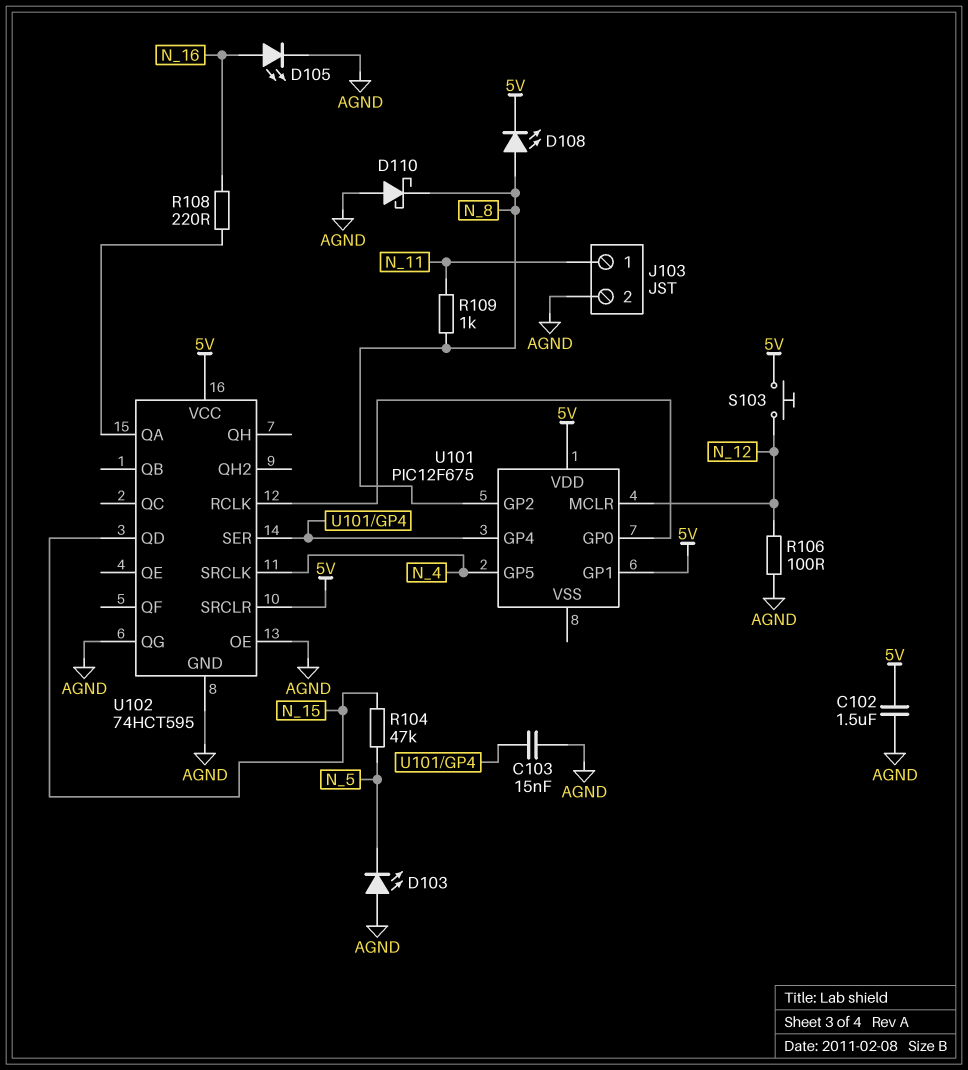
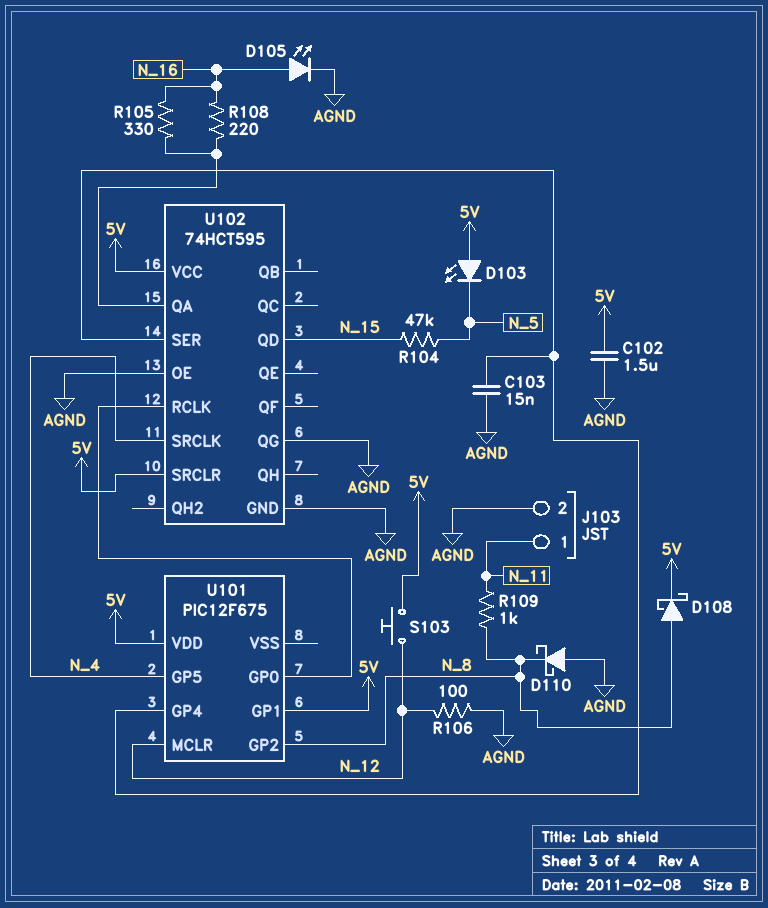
D103: LED (A AGND, K N_5) -> LED (A 5V, K N_5)
D108: LED (A N_8, K 5V) -> schottky (A N_8, K 5V)
R105: none -> 330 (N_16, U102/QA)

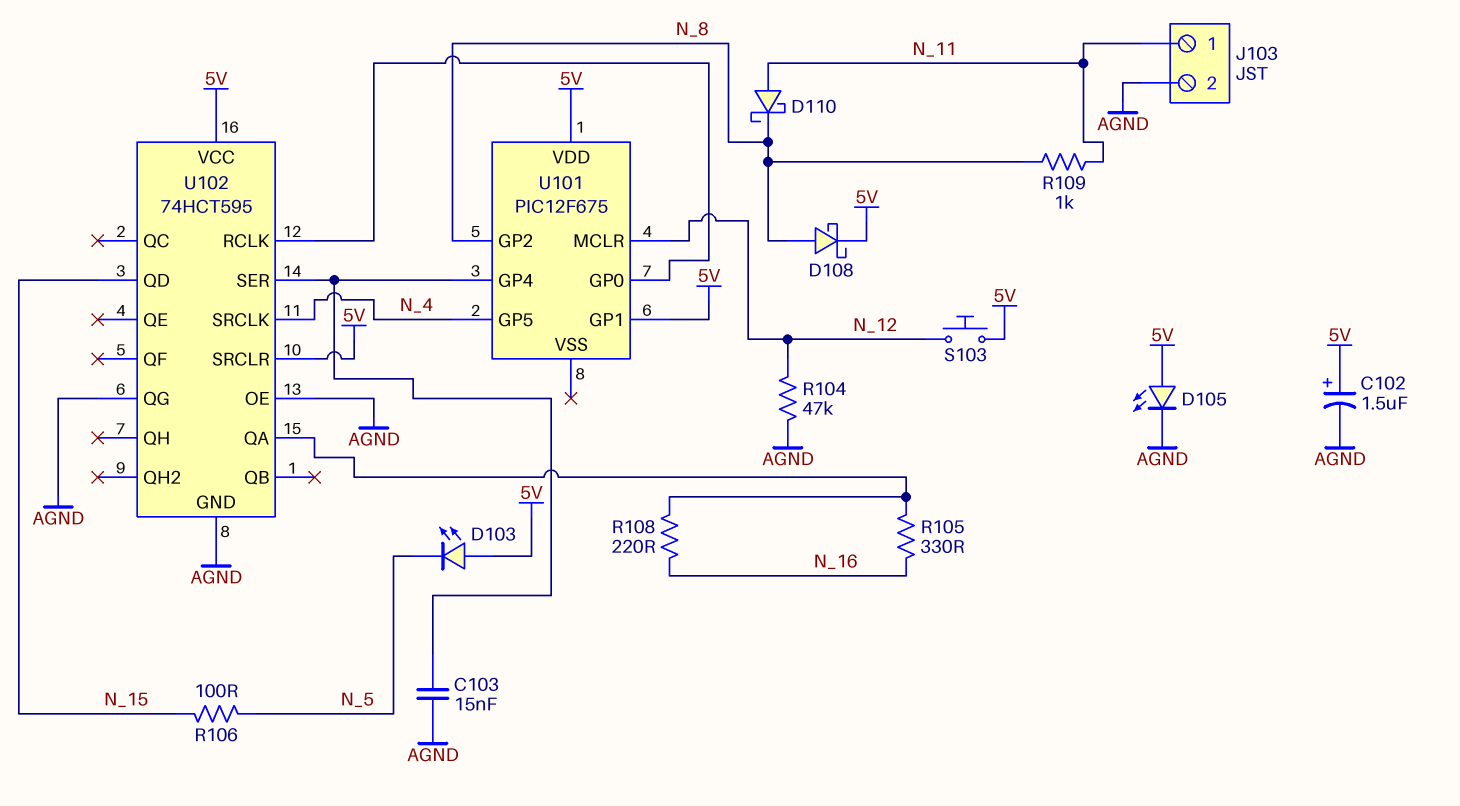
C102: 1.5uF (5V, AGND) -> 1.5uF (plus 5V, minus AGND)
D105: LED (A N_16, K AGND) -> LED (A 5V, K AGND)
D110: schottky (A AGND, K N_8) -> schottky (A N_11, K N_8)
R104: 47k (N_5, N_15) -> 47k (AGND, N_12)
R106: 100 (AGND, N_12) -> 100 (N_5, N_15)

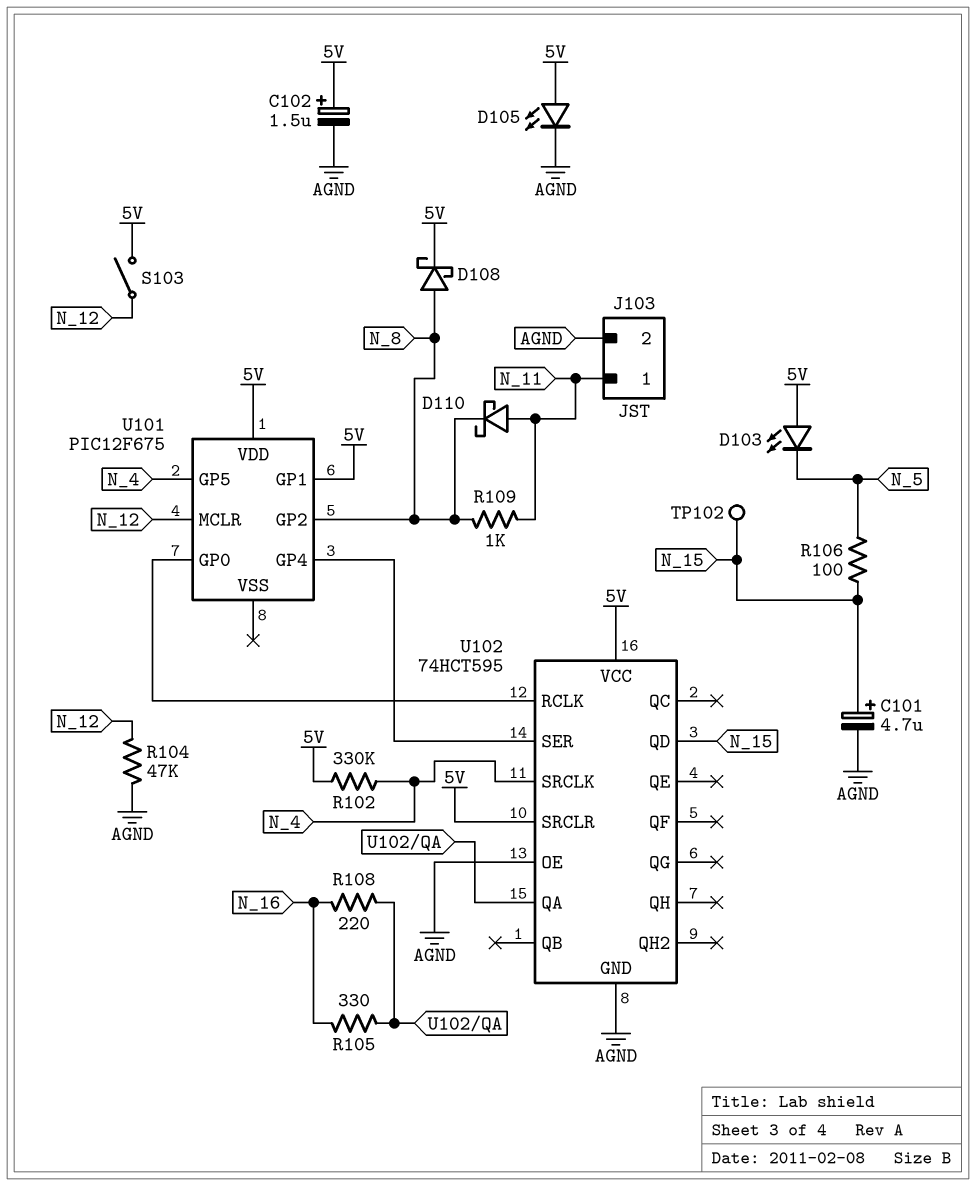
C101: none -> 4.7uF (plus N_15, minus AGND)
C103: 15nF (AGND, U101/GP4) -> none
R102: none -> 330k (5V, N_4)
S103: button (5V, N_12) -> switch (5V, N_12)
TP102: none -> test point (N_15)
U102 pin QG: AGND -> none

